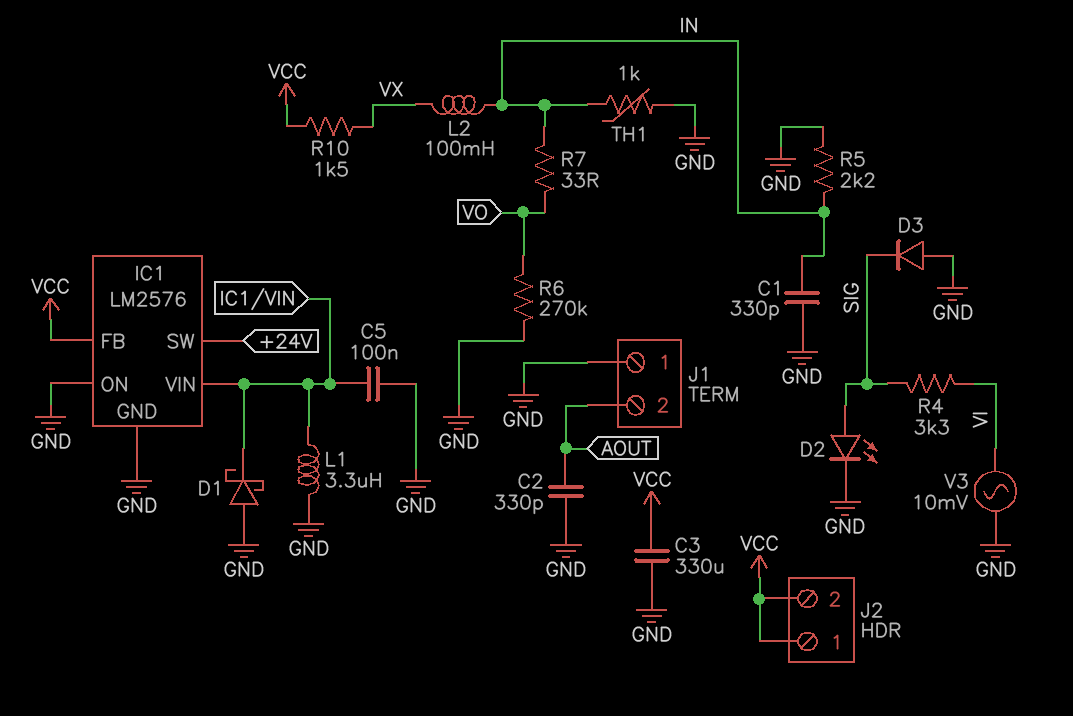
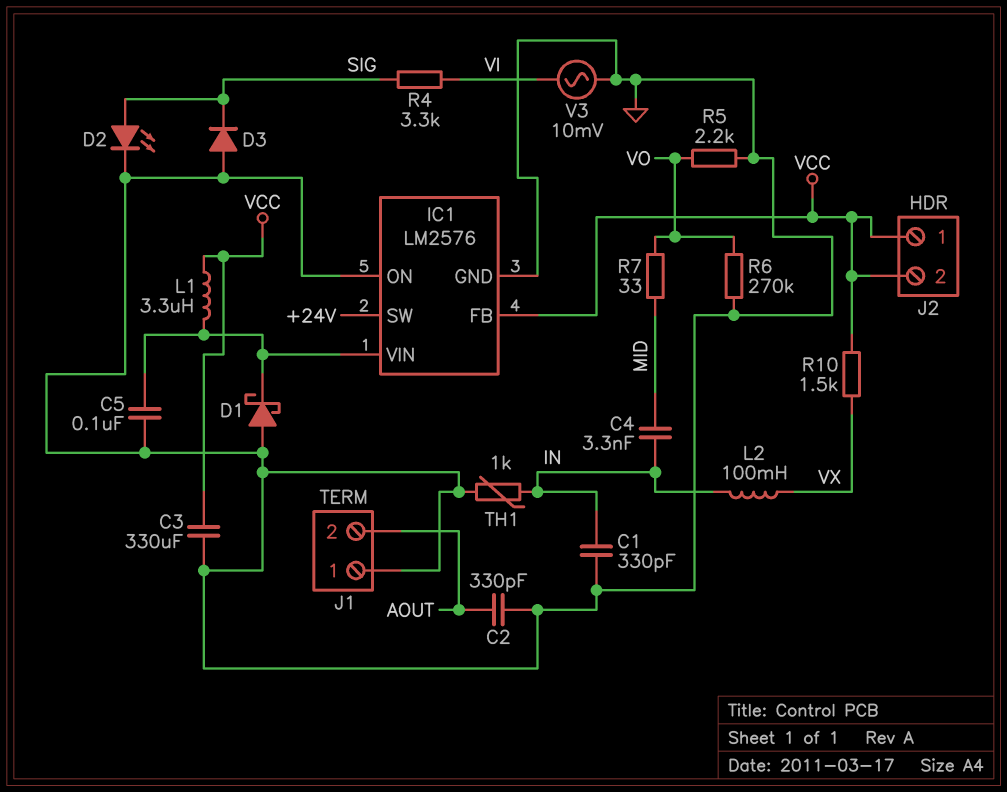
C4: none -> 3.3nF (IN, MID)
L1: 3.3uH (GND, IC1/VIN) -> 3.3uH (IC1/VIN, VCC)
R5: 2.2k (GND, IN) -> 2.2k (GND, VO)
R7: 33 (IN, VO) -> 33 (MID, VO)

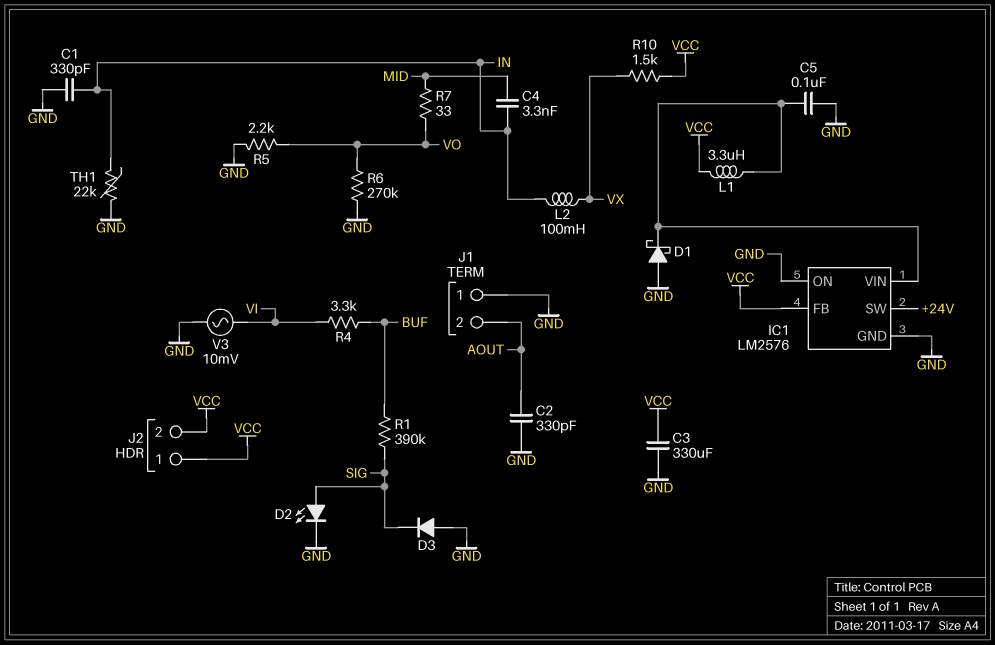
R1: none -> 390k (BUF, SIG)
R4: 3.3k (SIG, VI) -> 3.3k (BUF, VI)
TH1: 1k (GND, IN) -> 22k (GND, IN)

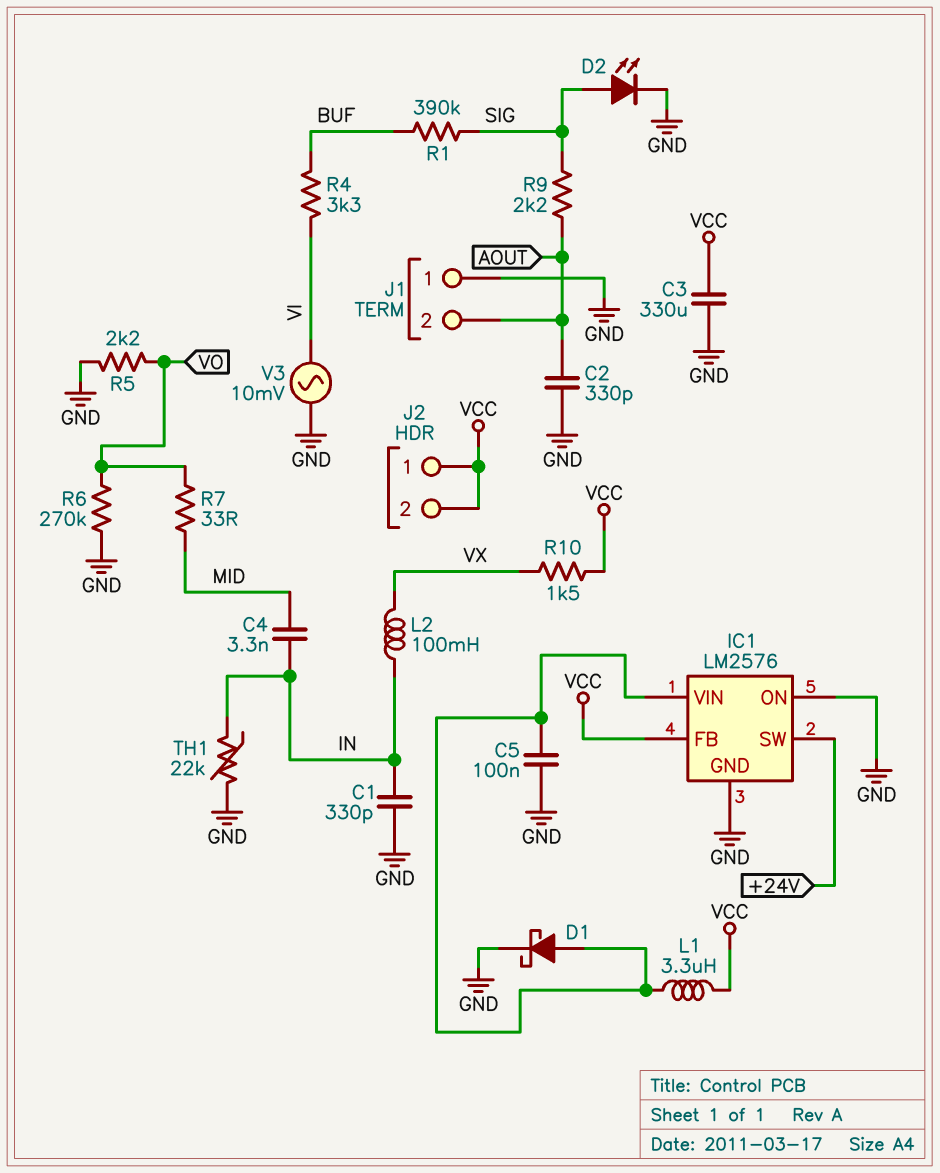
D1: schottky (A GND, K IC1/VIN) -> schottky (A IC1/VIN, K GND)
D3: diode (A GND, K SIG) -> none
R9: none -> 2.2k (AOUT, SIG)

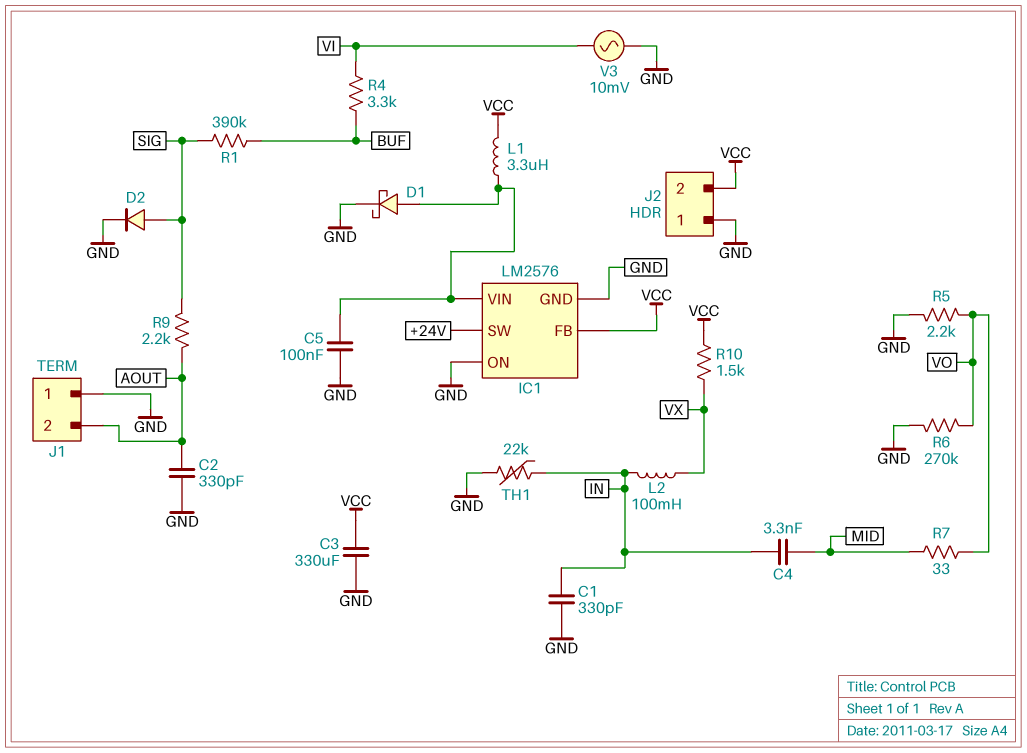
D2: LED (A SIG, K GND) -> diode (A SIG, K GND)
J2 pin 1: VCC -> GND

